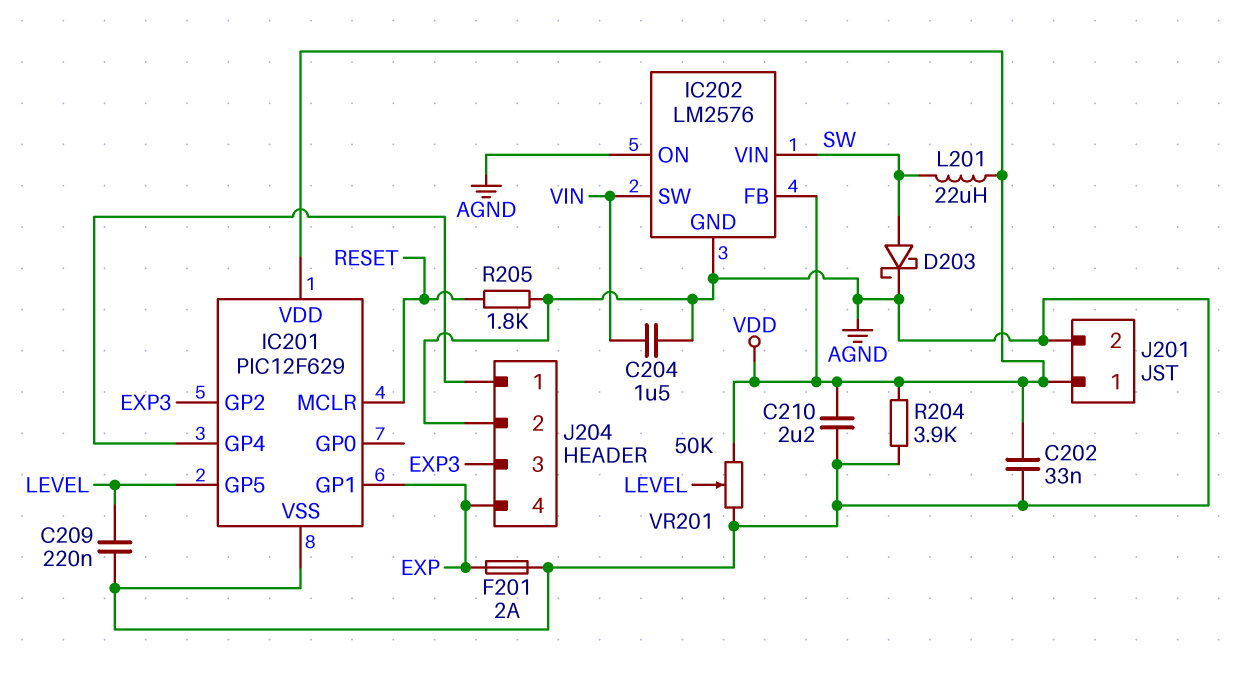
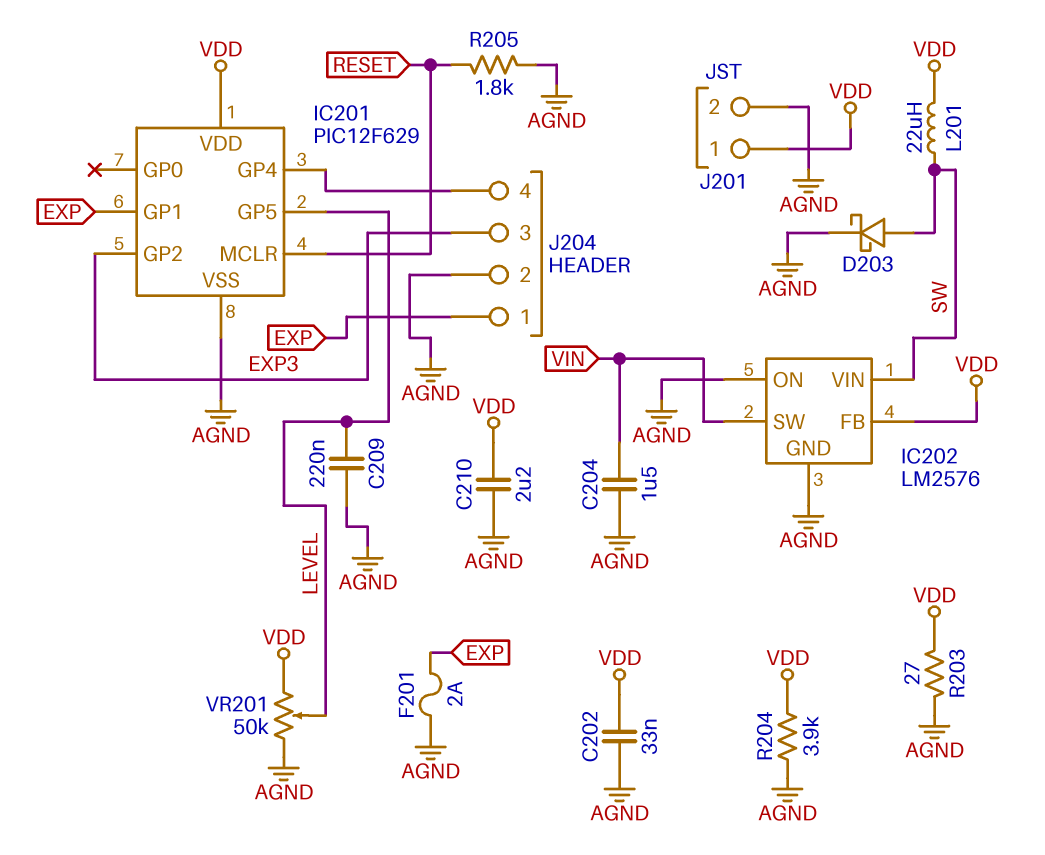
J204 pin 1: IC201/GP4 -> EXP
J204 pin 4: EXP -> IC201/GP4
R203: none -> 27 (AGND, VDD)

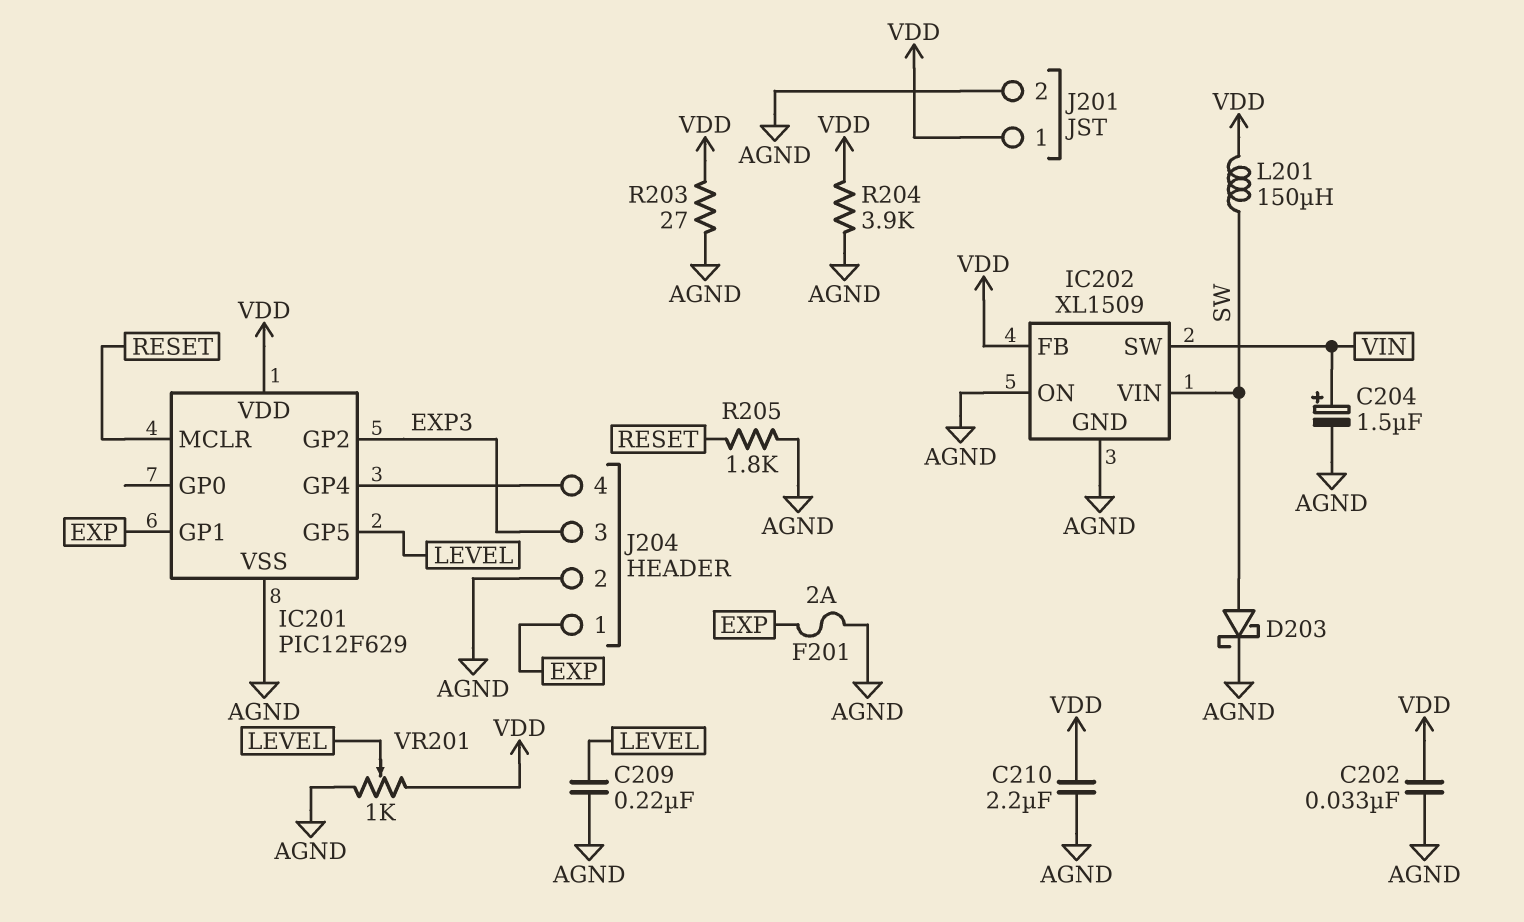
C204: 1.5uF (AGND, VIN) -> 1.5uF (plus VIN, minus AGND)
IC202: LM2576 -> XL1509
L201: 22uH (SW, VDD) -> 150uH (SW, VDD)
VR201: 50k (AGND, VDD, wiper LEVEL) -> 1k (AGND, VDD, wiper LEVEL)

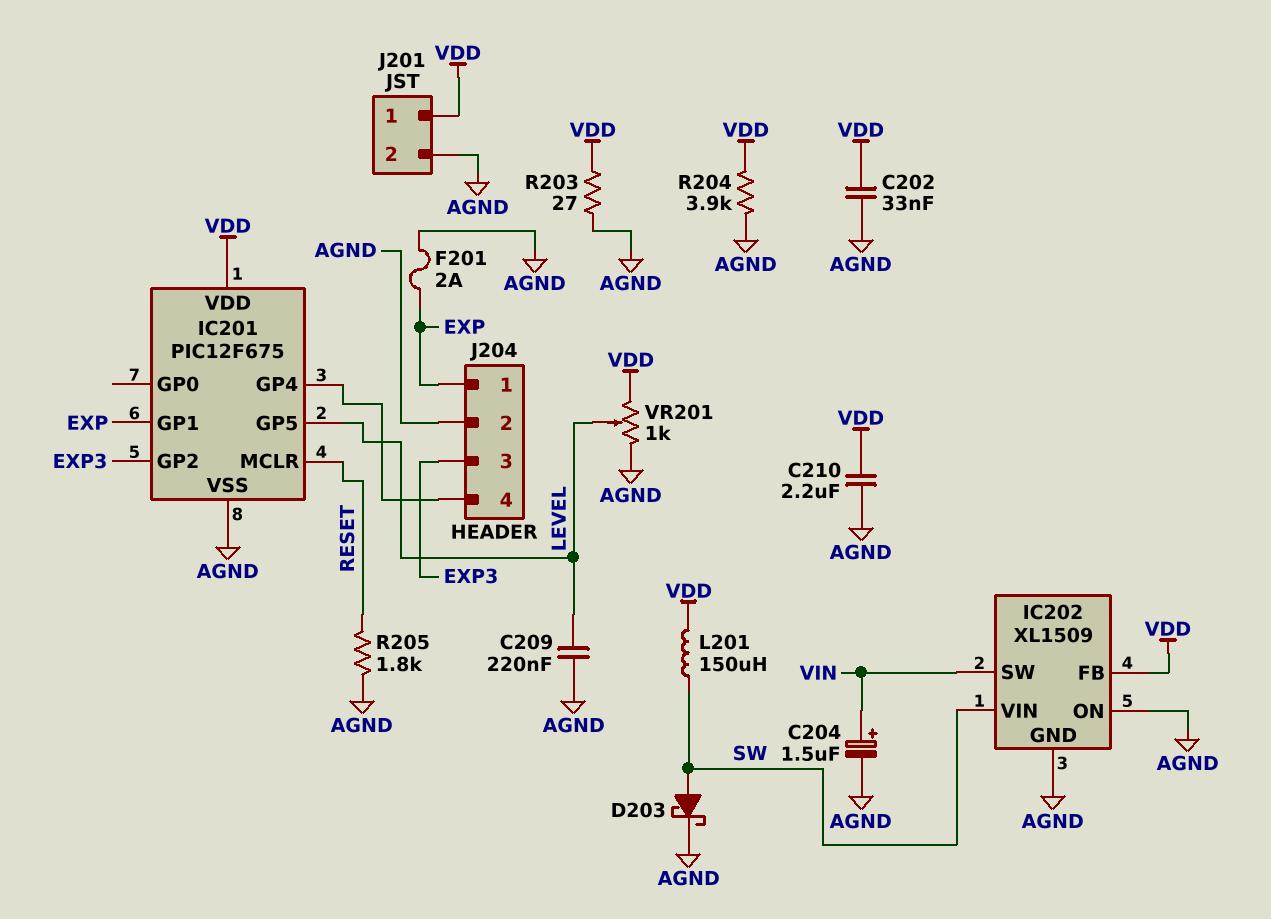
IC201: PIC12F629 -> PIC12F675

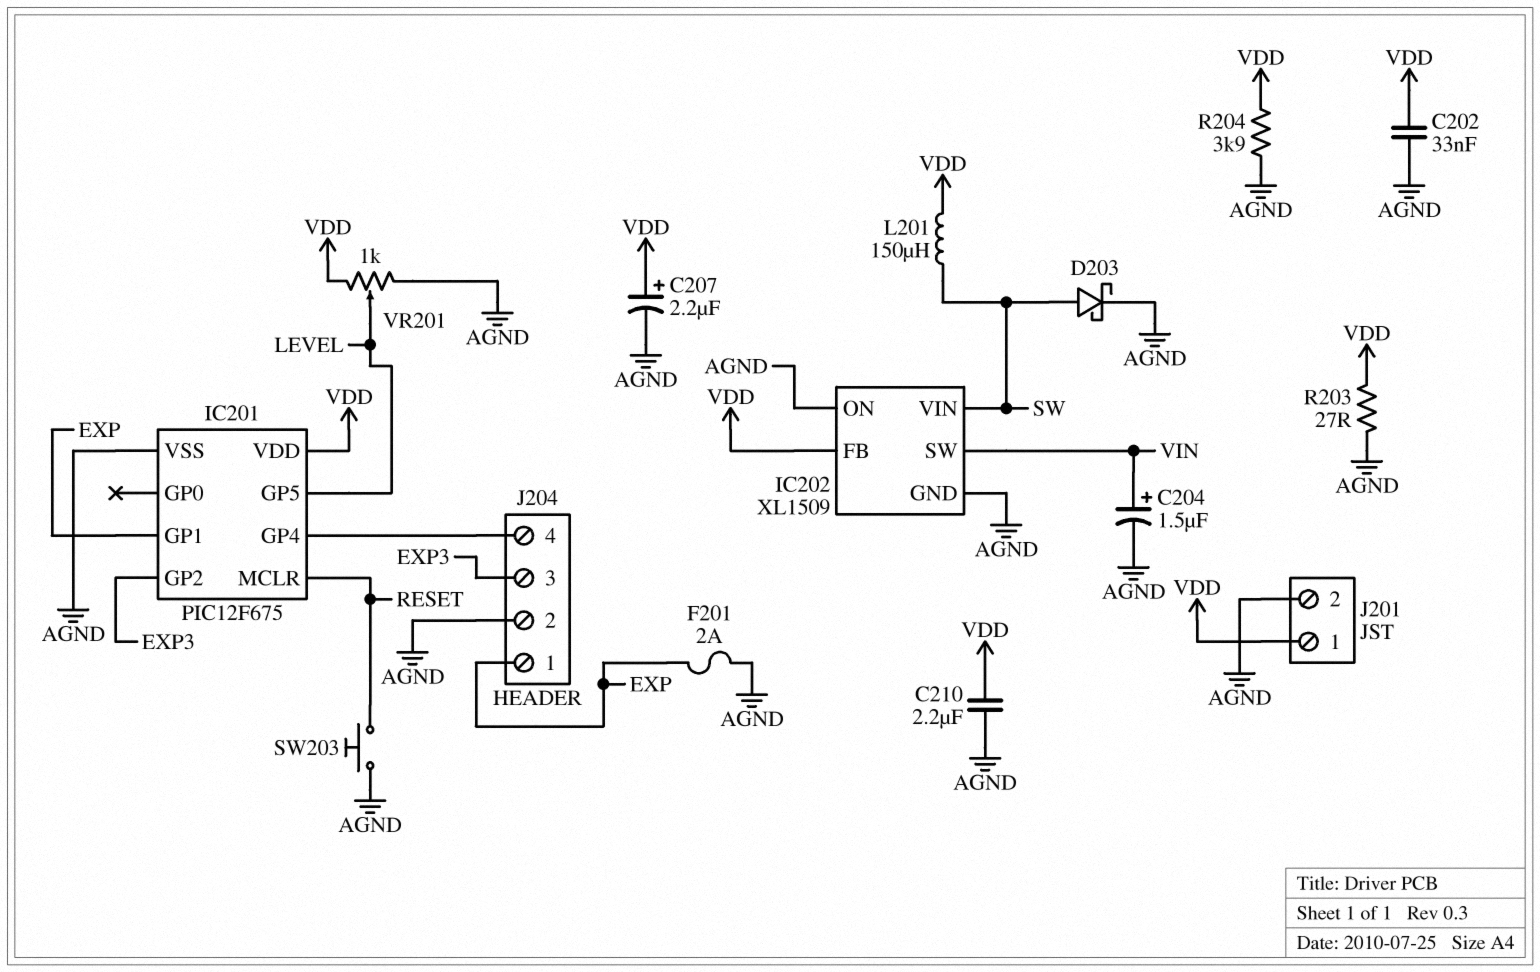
C207: none -> 2.2uF (plus VDD, minus AGND)
C209: 220nF (AGND, LEVEL) -> none
R205: 1.8k (AGND, RESET) -> none
SW203: none -> button (AGND, RESET)

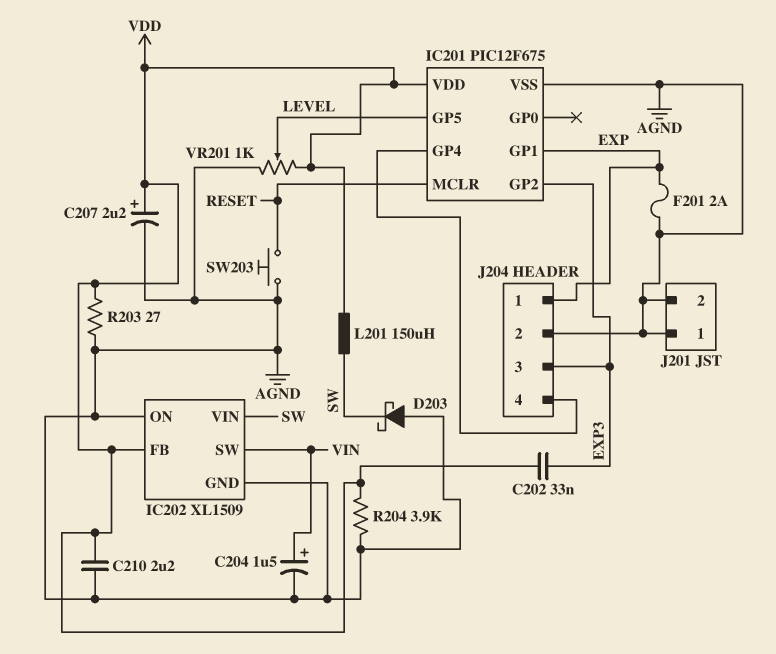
C202: 33nF (AGND, VDD) -> 33nF (EXP3, VDD)
D203: schottky (A SW, K AGND) -> schottky (A AGND, K SW)
J201 pin 1: VDD -> AGND

